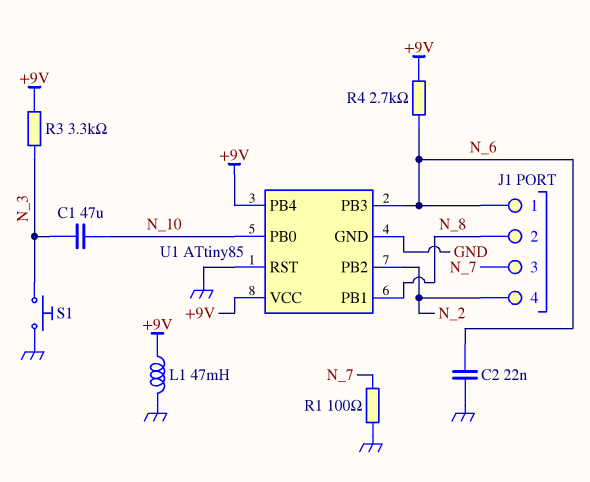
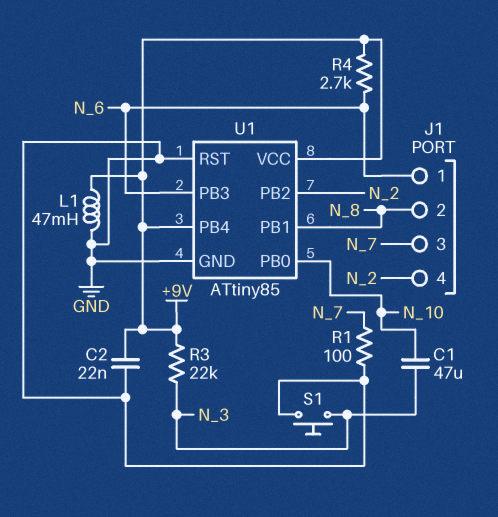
C2: 22nF (GND, N_6) -> 22nF (+9V, GND)
R3: 3.3k (+9V, N_3) -> 22k (+9V, N_3)

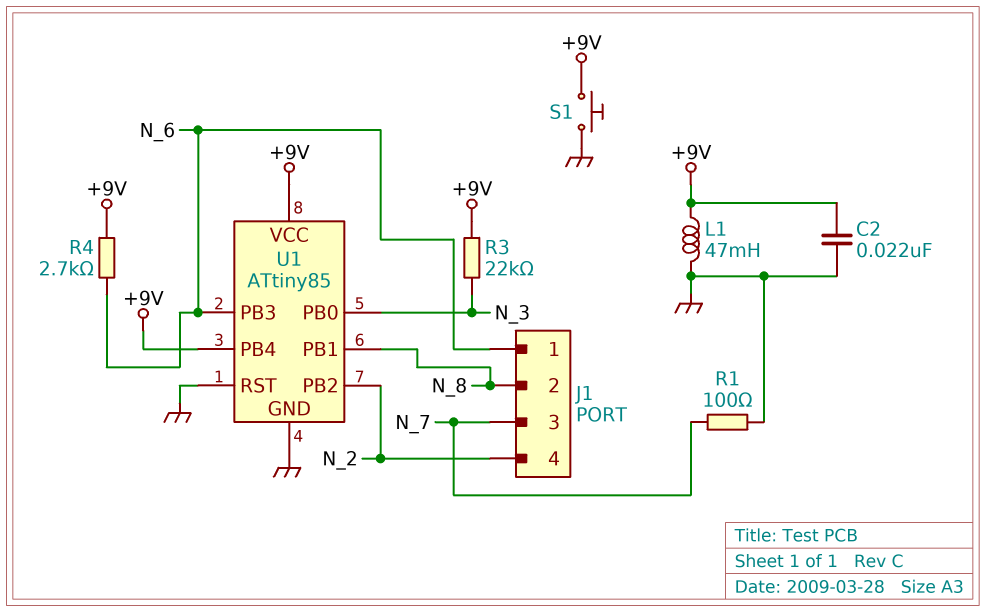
C1: 47uF (N_3, N_10) -> none
S1: button (GND, N_3) -> button (+9V, GND)
U1 pin PB0: N_10 -> N_3

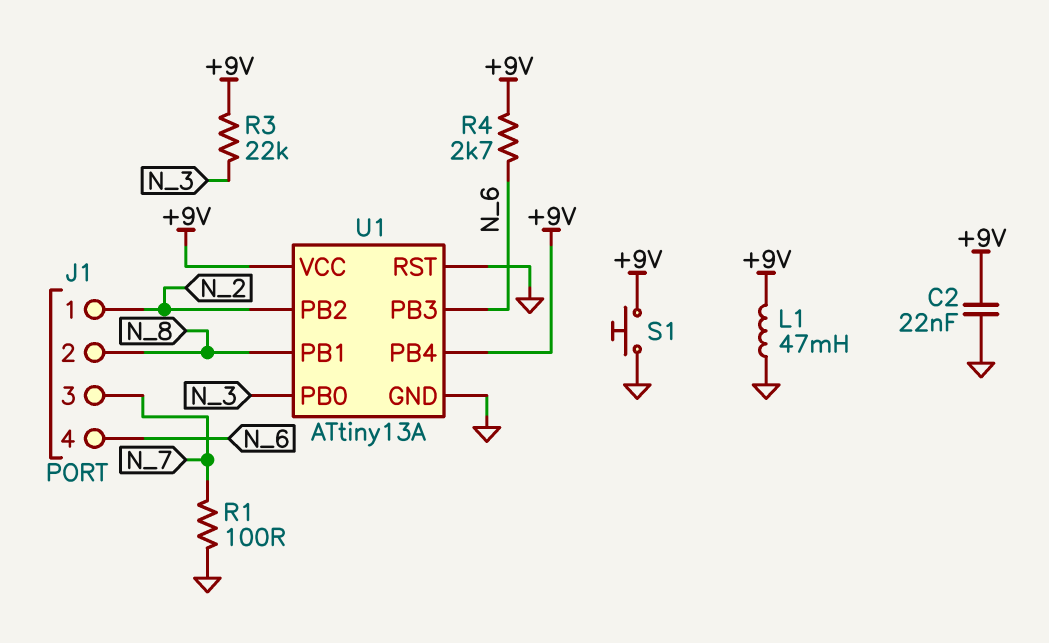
J1 pin 1: N_6 -> N_2
J1 pin 4: N_2 -> N_6
U1: ATtiny85 -> ATtiny13A

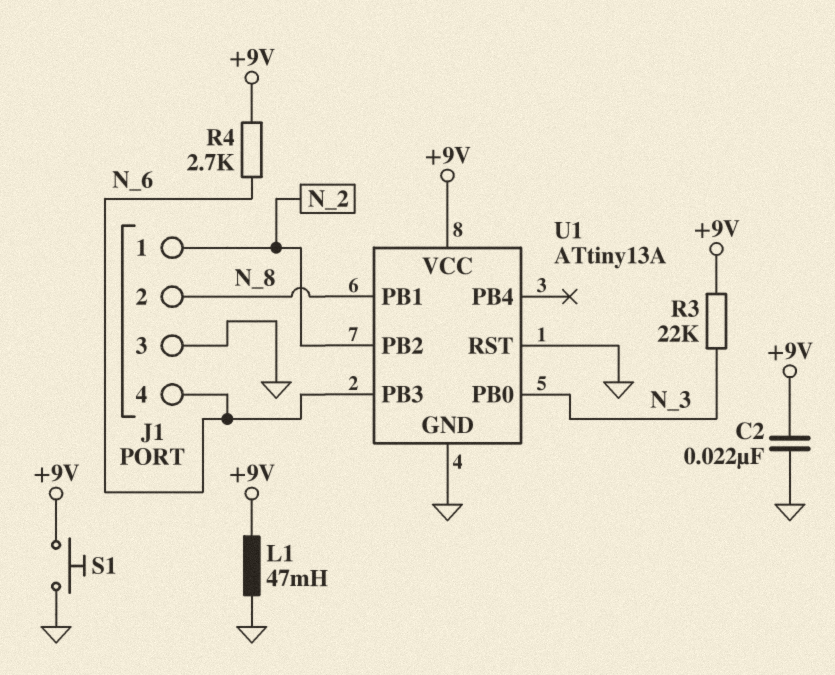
J1 pin 3: N_7 -> GND
R1: 100 (GND, N_7) -> none
U1 pin PB4: +9V -> none

